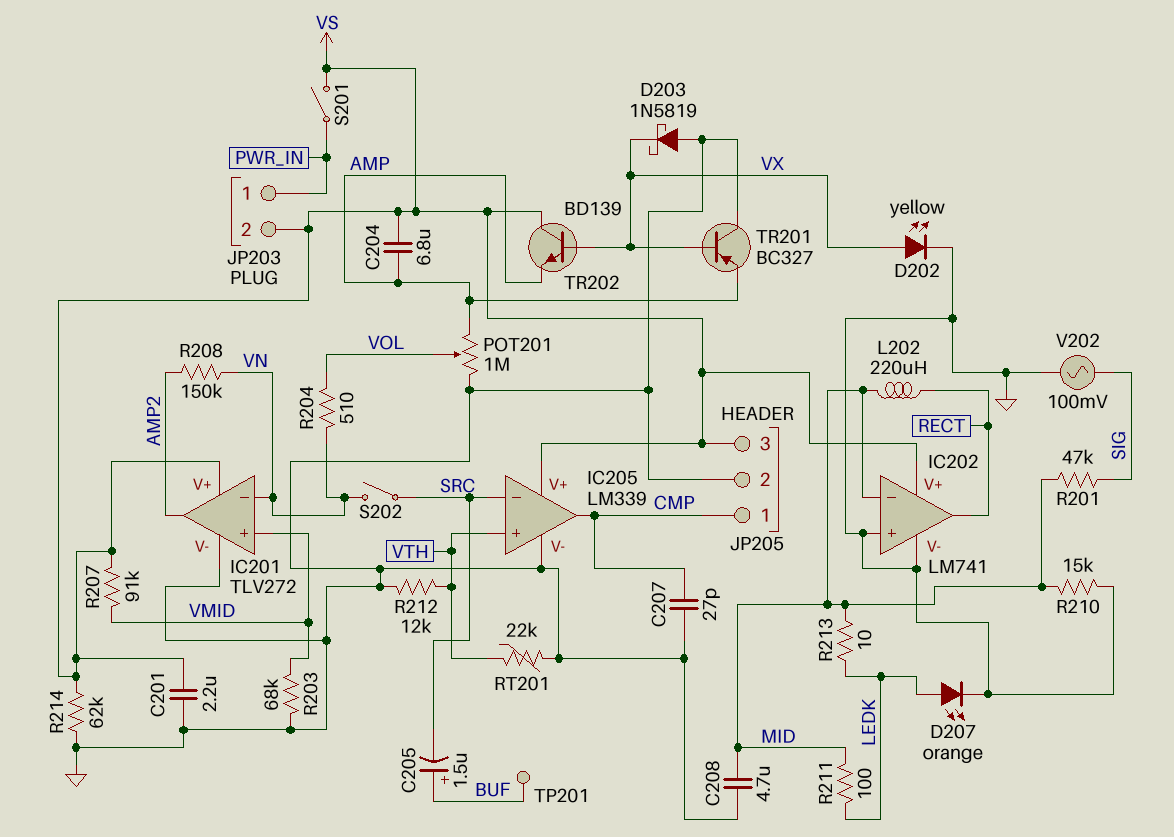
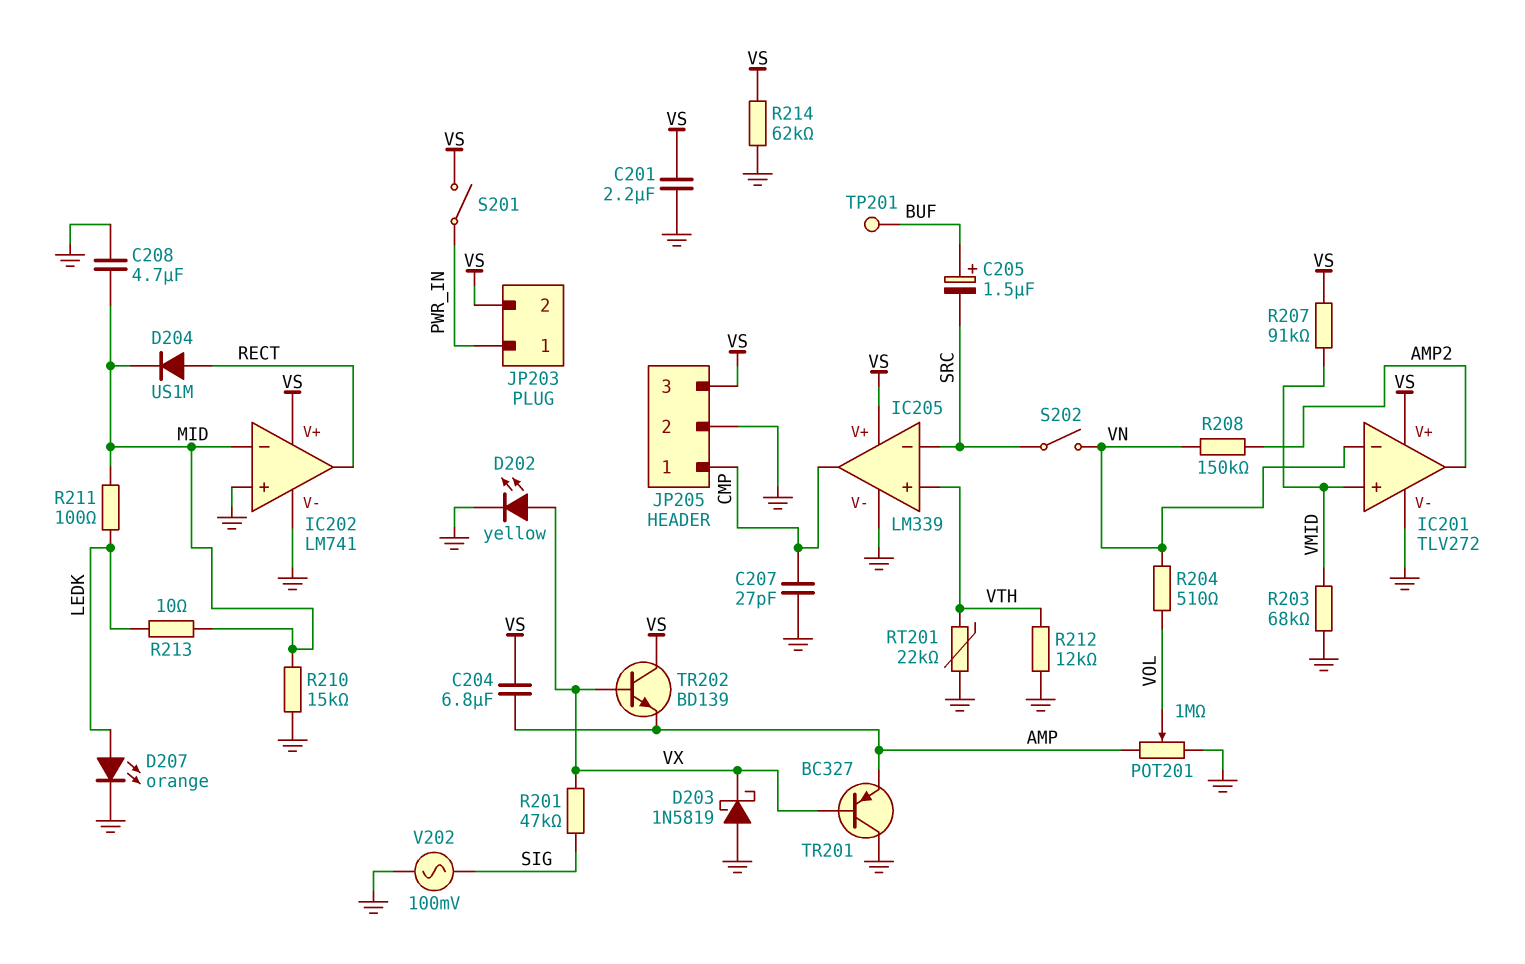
D204: none -> diode US1M (A RECT, K MID)
L202: 220uH (MID, RECT) -> none
R201: 47k (MID, SIG) -> 47k (SIG, VX)

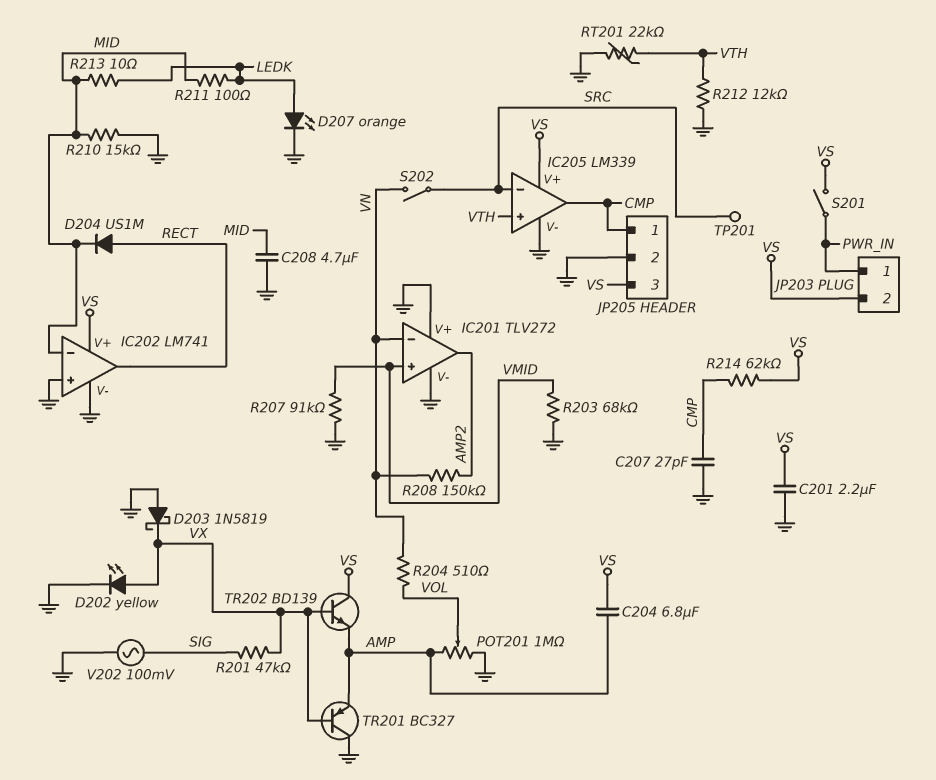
C205: 1.5uF (plus BUF, minus SRC) -> none
IC201 pin V+: VS -> GND
R207: 91k (VMID, VS) -> 91k (GND, VMID)
R214: 62k (GND, VS) -> 62k (CMP, VS)
TP201: test point (BUF) -> test point (SRC)

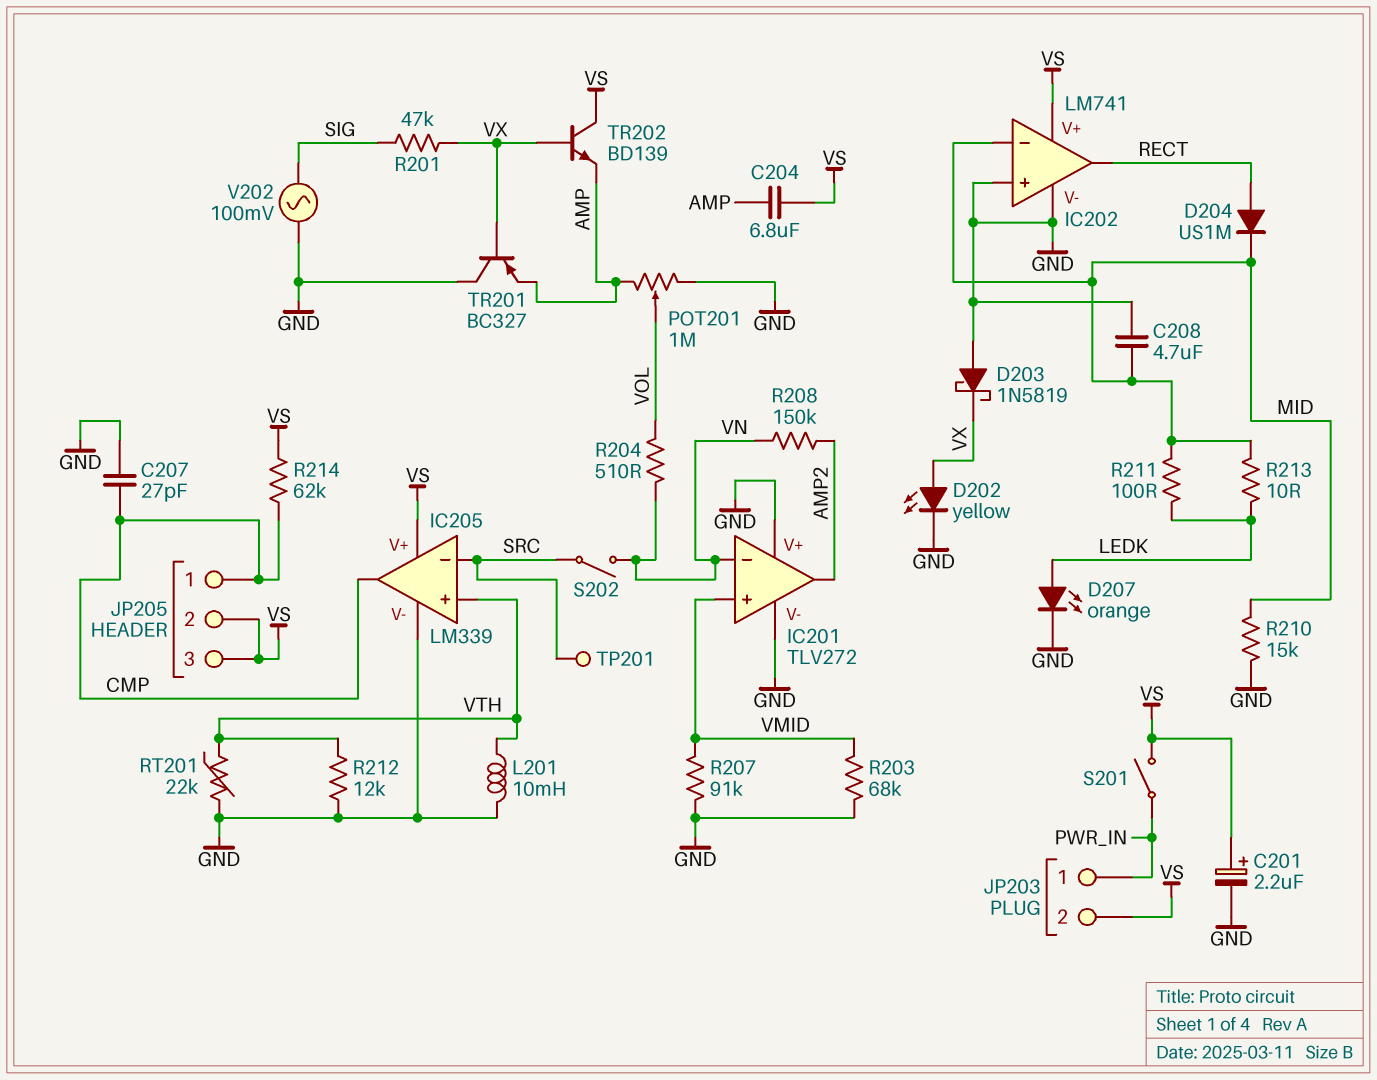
C201: 2.2uF (GND, VS) -> 2.2uF (plus VS, minus GND)
JP205 pin 2: GND -> VS
L201: none -> 10mH (GND, VTH)

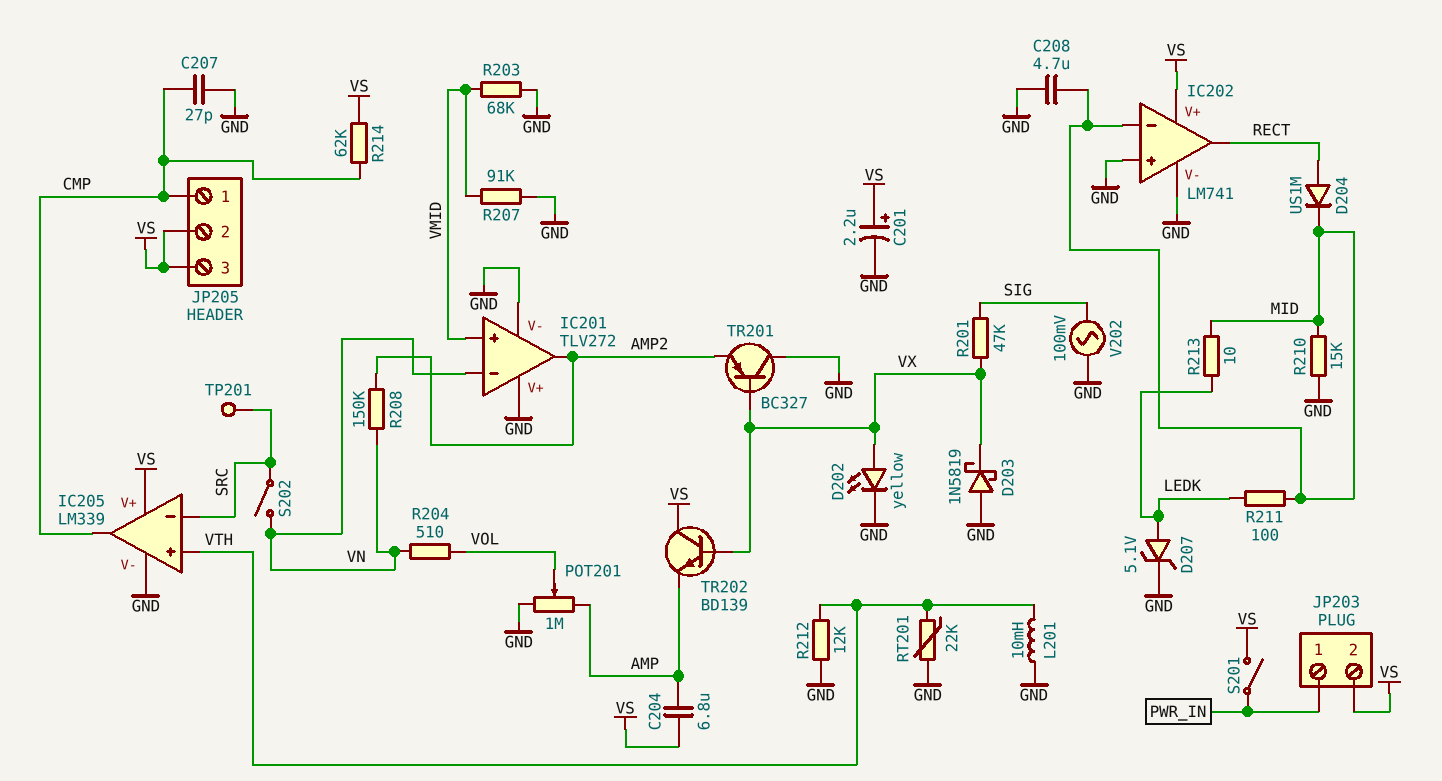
D207: LED orange (A LEDK, K GND) -> zener 5.1V (A LEDK, K GND)
TR201: PNP BC327 (B VX, C GND, E AMP) -> PNP BC327 (B VX, C GND, E AMP2)

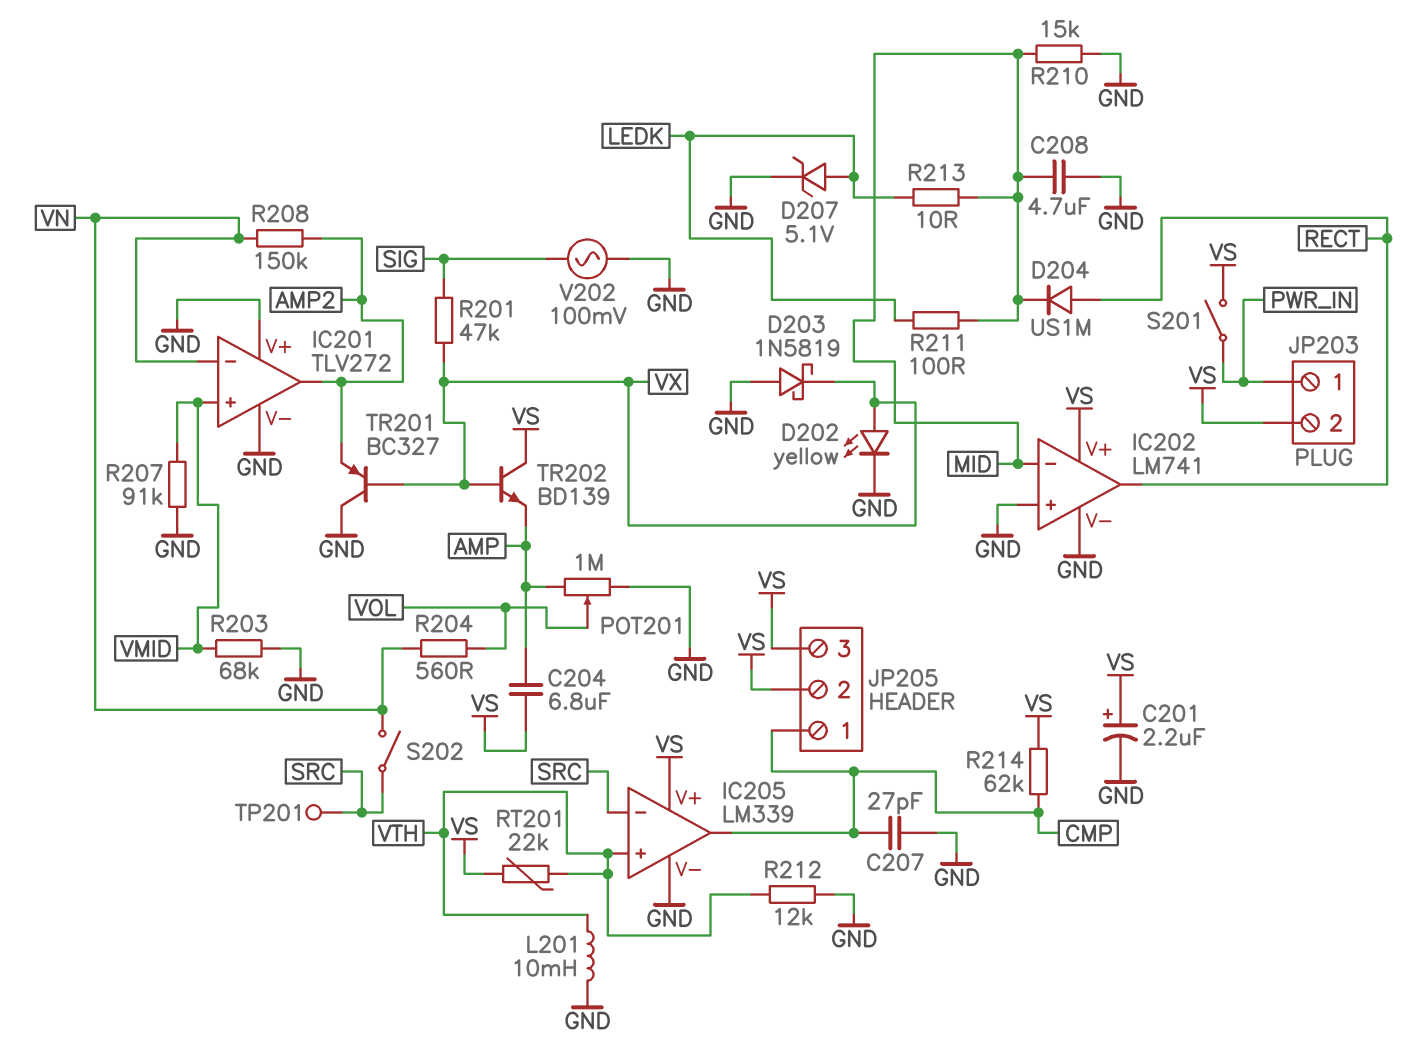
R204: 510 (VN, VOL) -> 560 (VN, VOL)
RT201: 22k (GND, VTH) -> 22k (VS, VTH)

